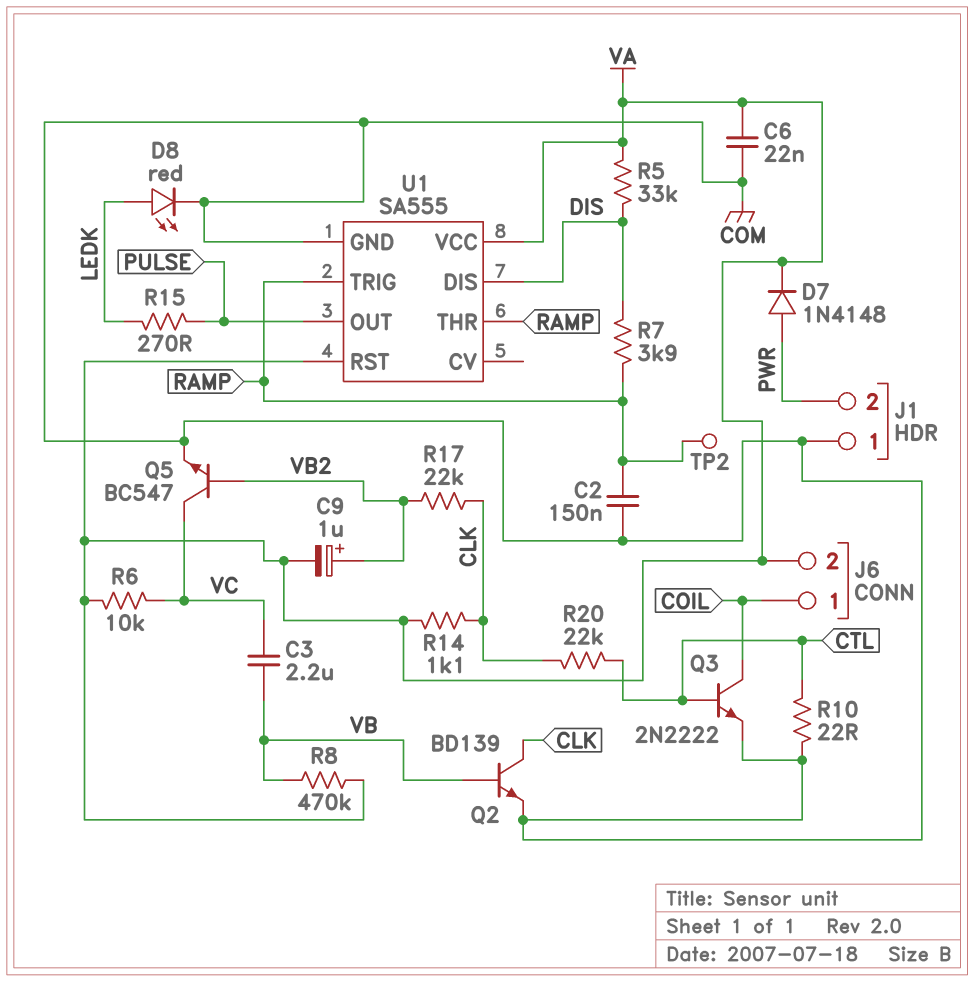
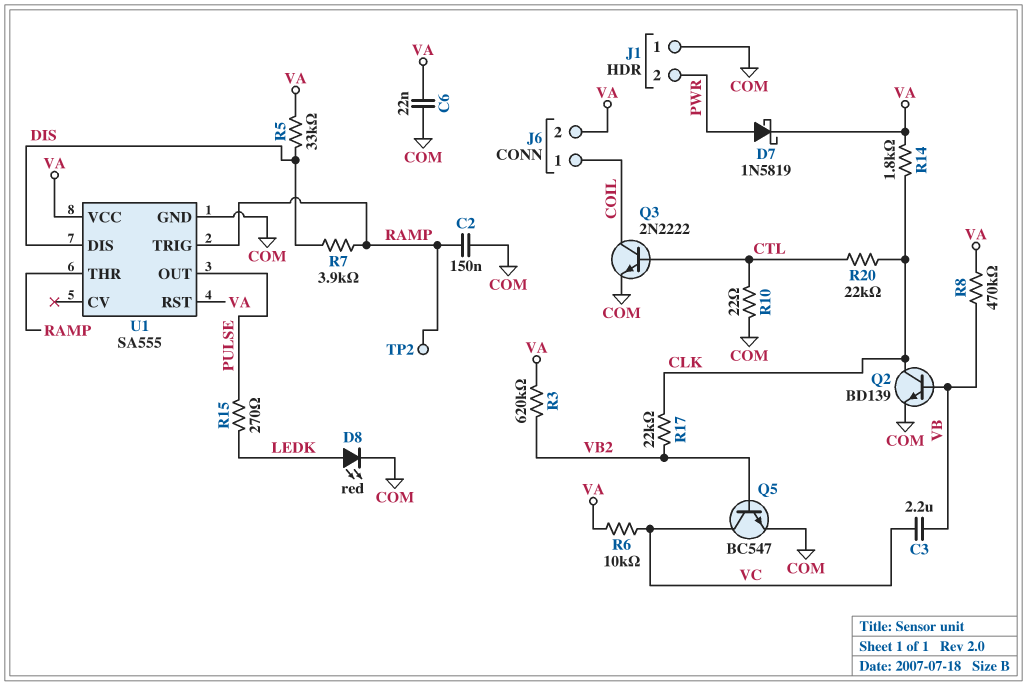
C9: 1uF (plus VB2, minus VA) -> none
D7: diode 1N4148 (A PWR, K VA) -> schottky 1N5819 (A PWR, K VA)
R3: none -> 620k (VA, VB2)
R14: 1.1k (CLK, VA) -> 1.8k (CLK, VA)

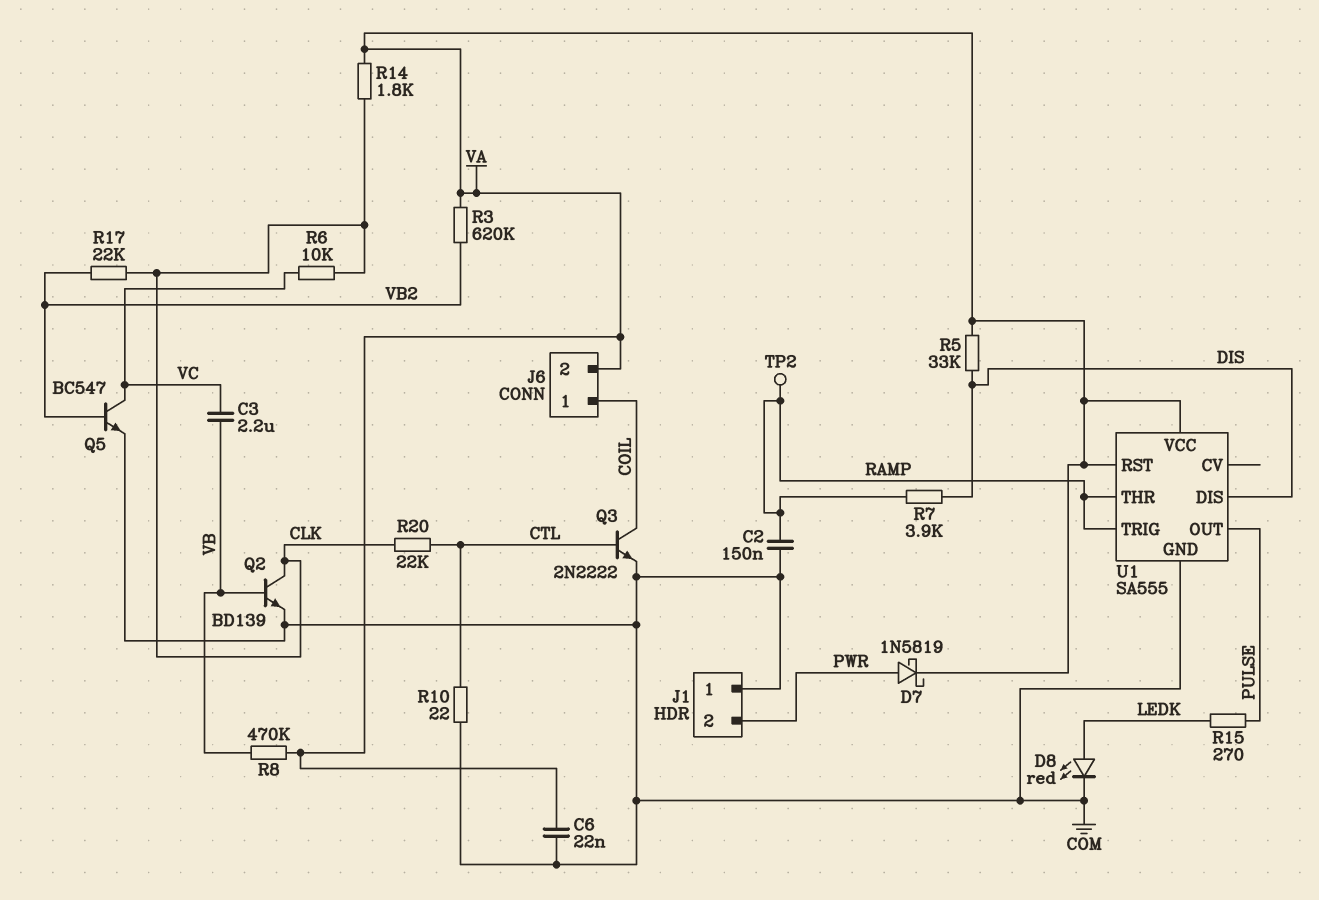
R6: 10k (VA, VC) -> 10k (CLK, VC)

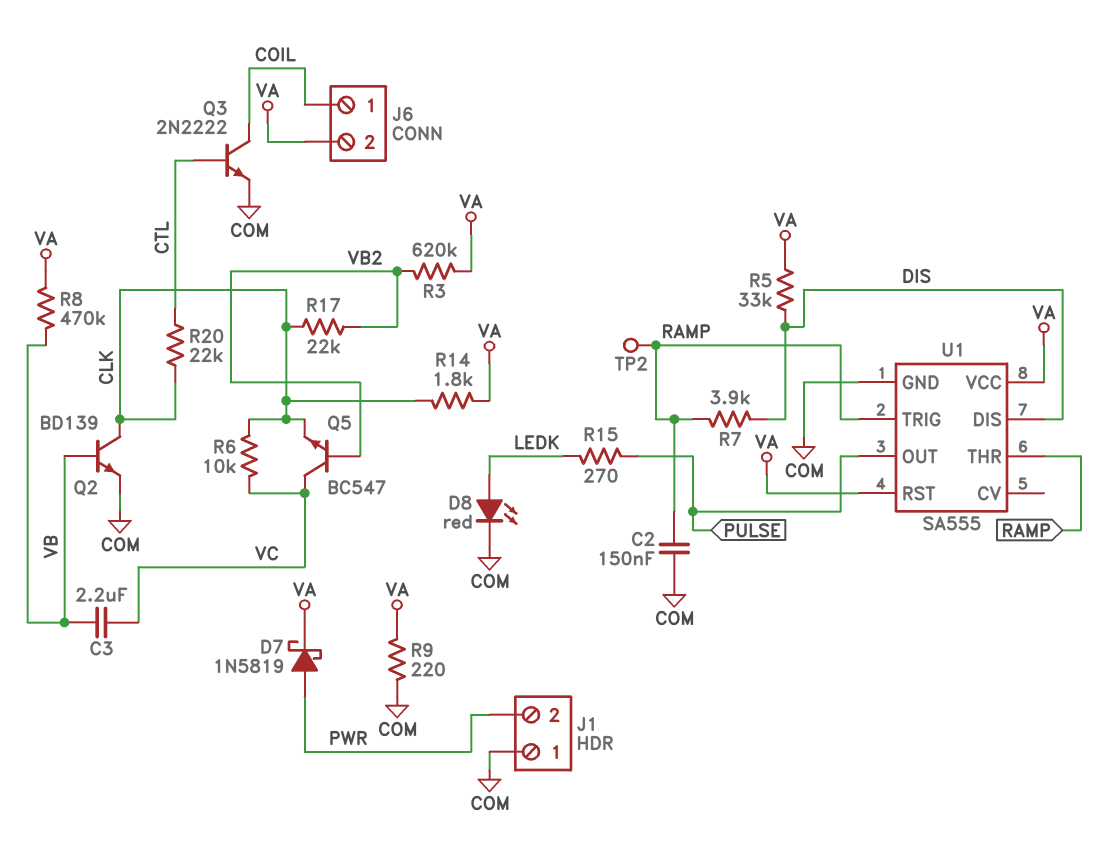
C6: 22nF (COM, VA) -> none
Q5: NPN BC547 (B VB2, C VC, E COM) -> NPN BC547 (B VB2, C VC, E CLK)
R9: none -> 220 (COM, VA)
R10: 22 (COM, CTL) -> none

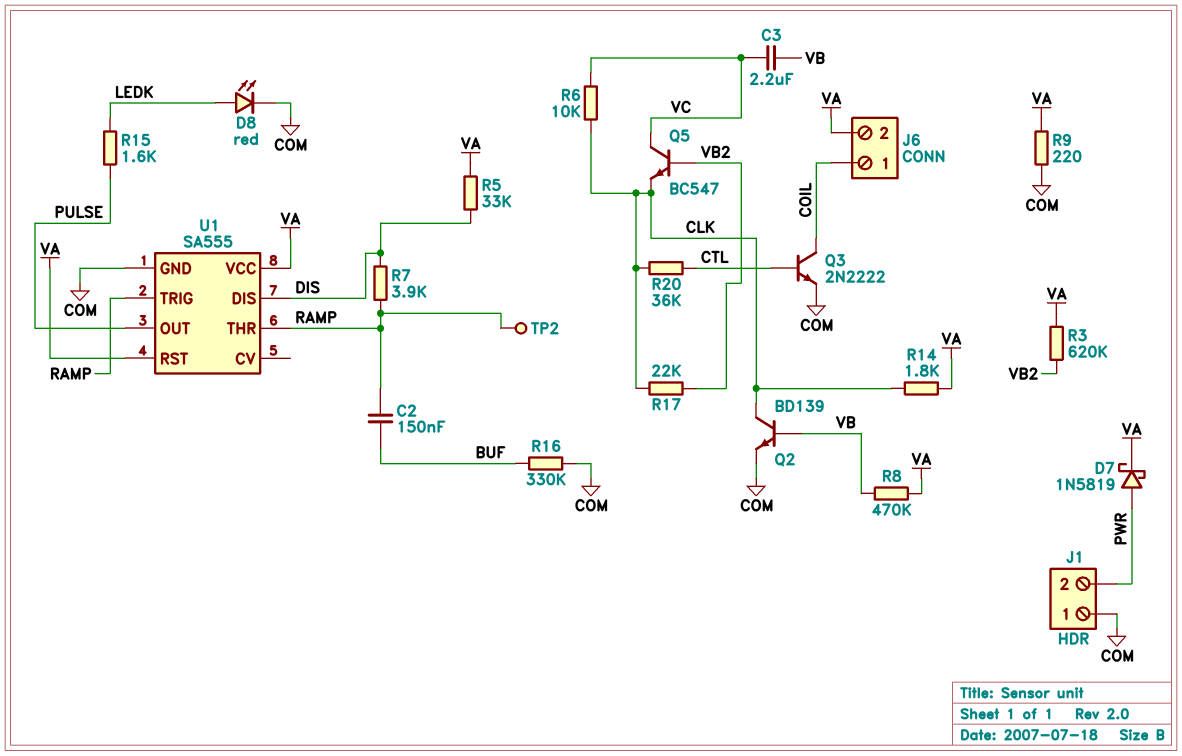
C2: 150nF (COM, RAMP) -> 150nF (BUF, RAMP)
R15: 270 (LEDK, PULSE) -> 1.6k (LEDK, PULSE)
R16: none -> 330k (BUF, COM)
R20: 22k (CLK, CTL) -> 36k (CLK, CTL)

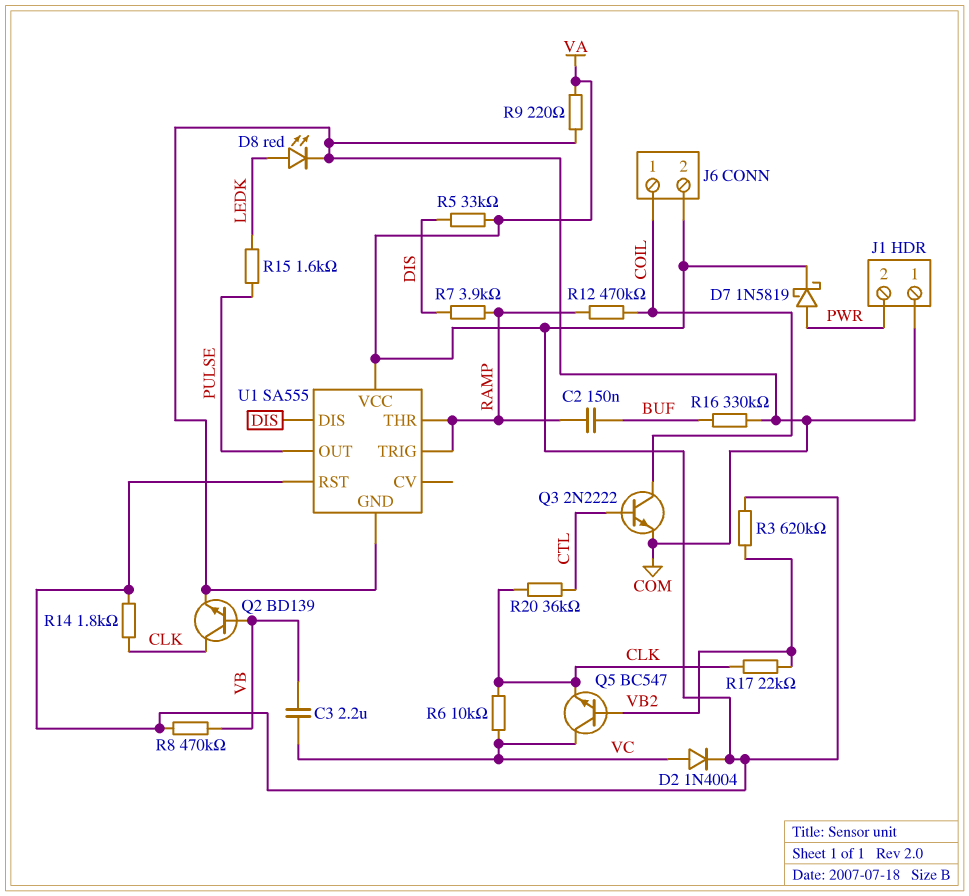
D2: none -> diode 1N4004 (A VC, K VA)
R12: none -> 470k (COIL, RAMP)
TP2: test point (RAMP) -> none

